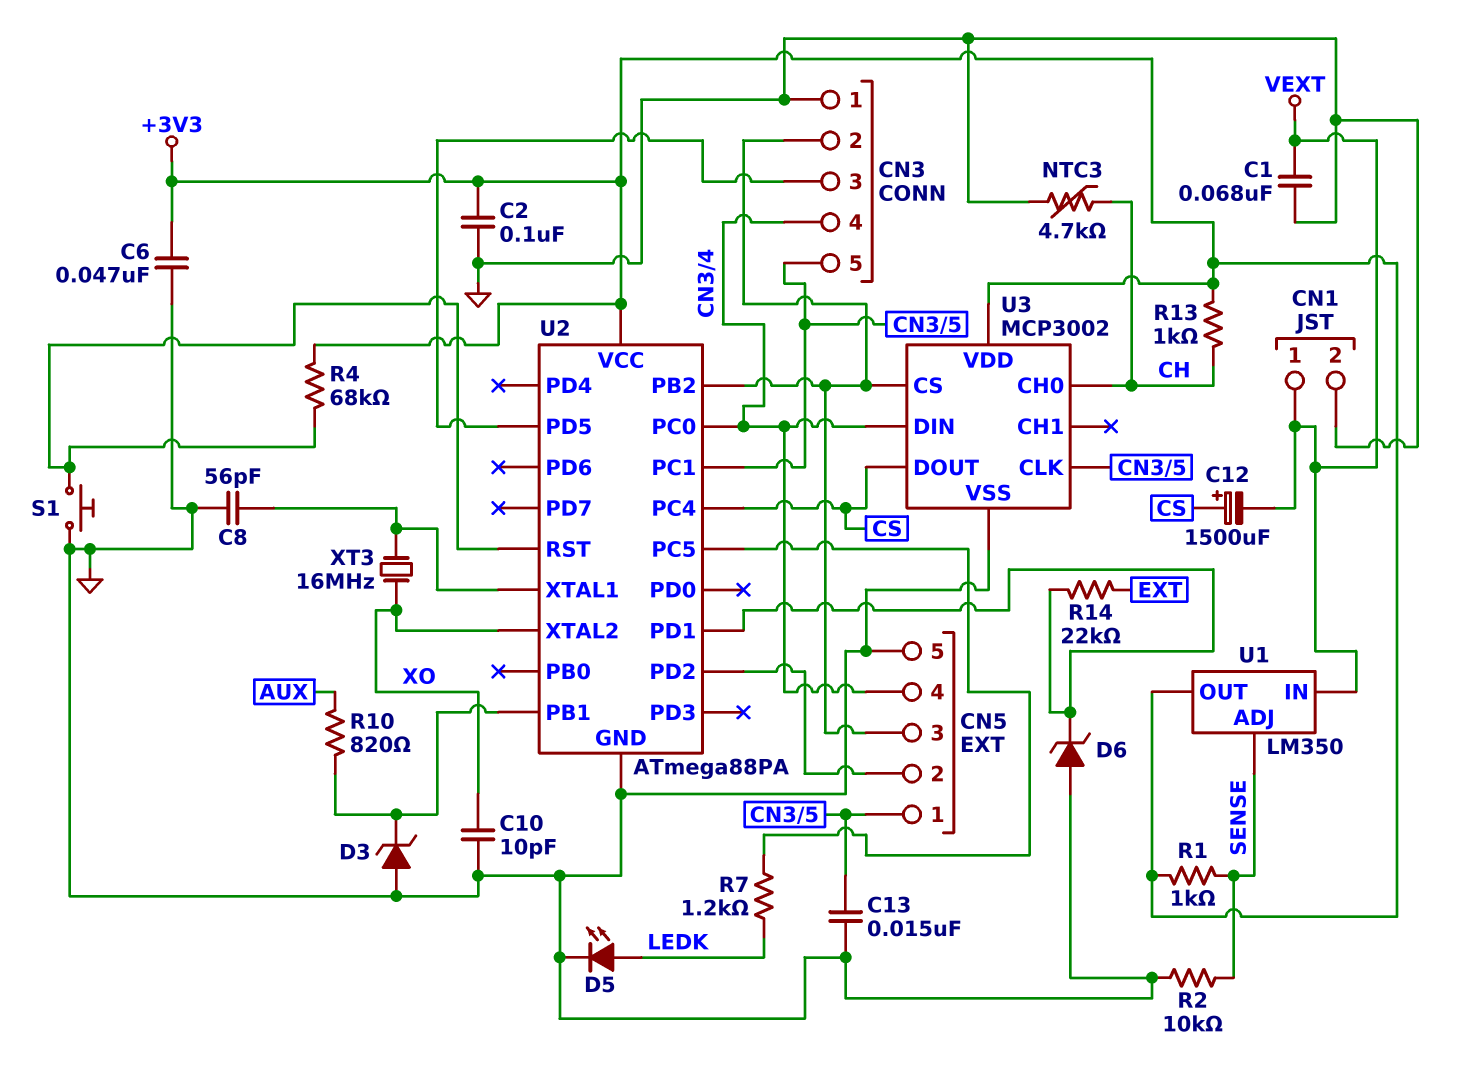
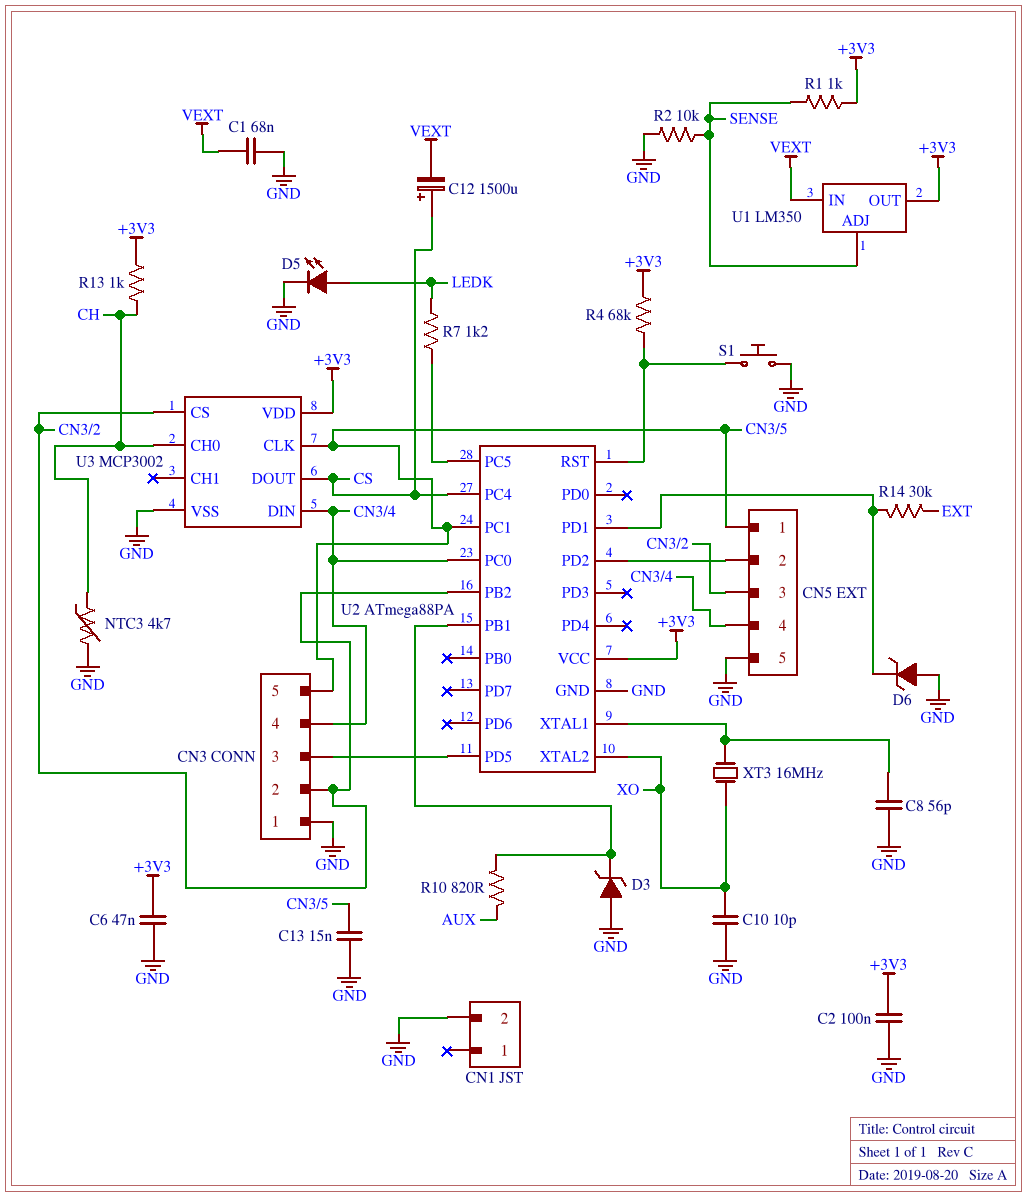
CN1 pin 1: VEXT -> none
R14: 22k (EXT, U2/PD1) -> 30k (EXT, U2/PD1)

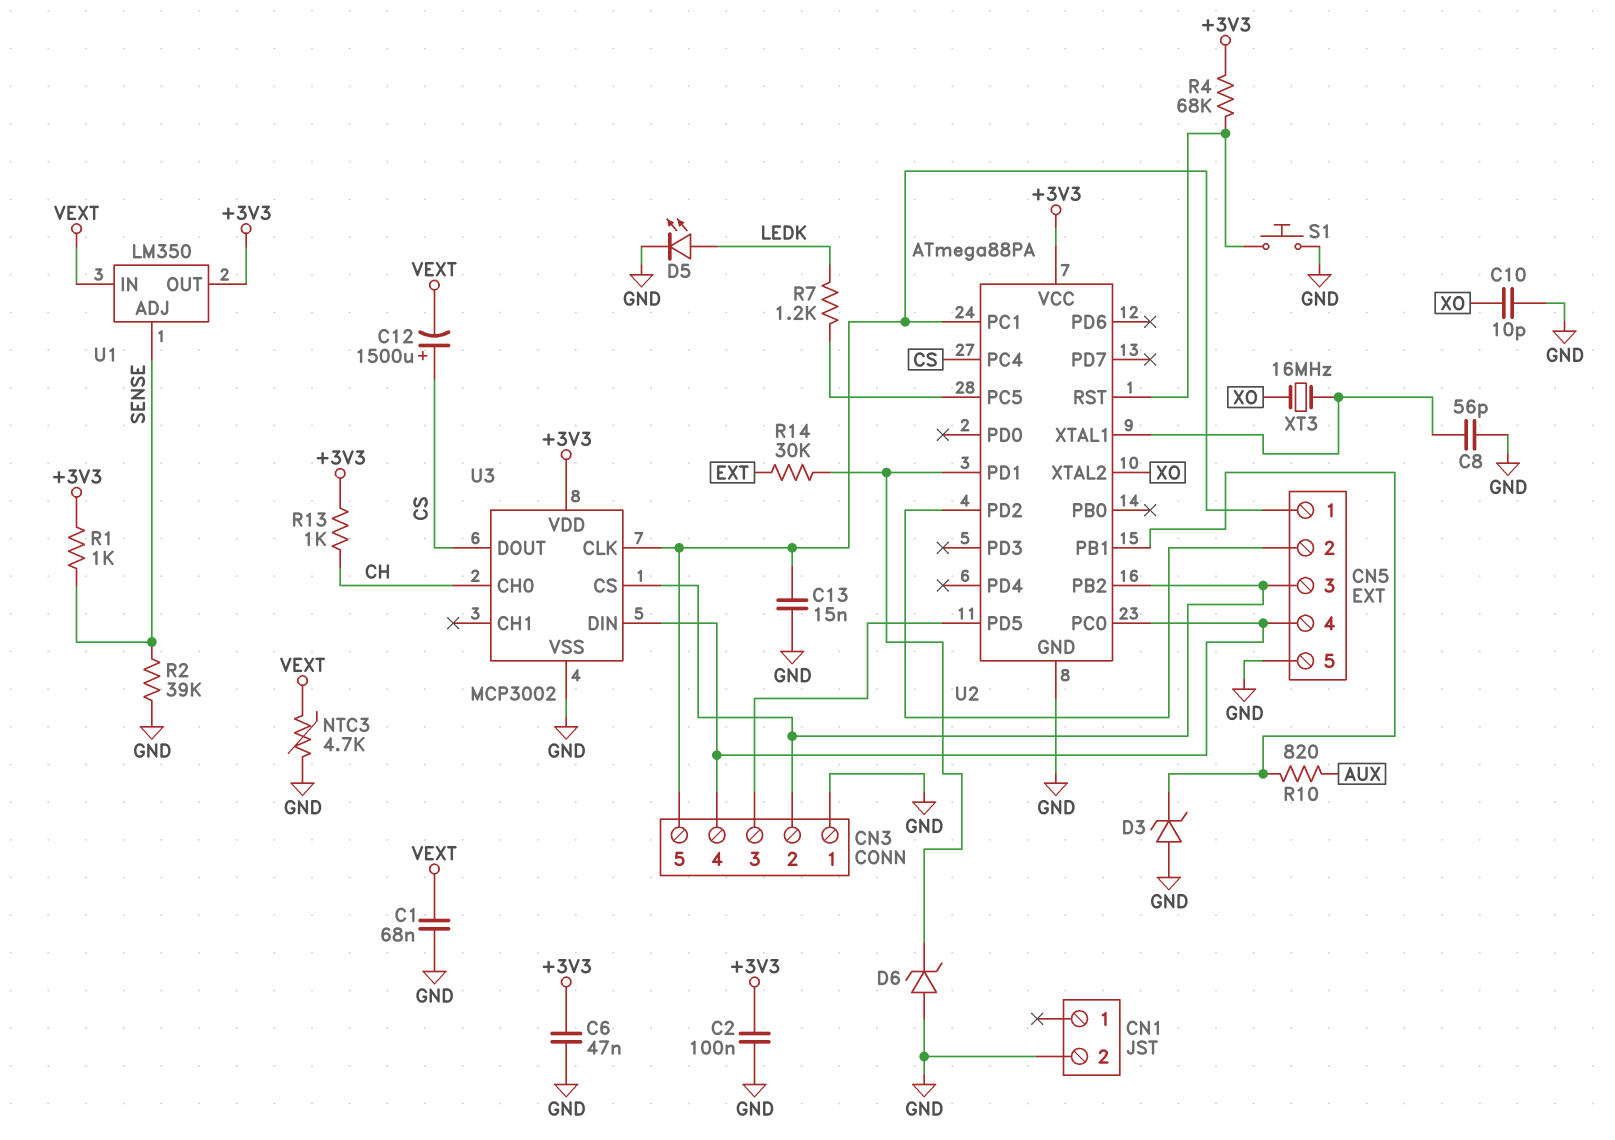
NTC3: 4.7k (CH, GND) -> 4.7k (GND, VEXT)
R2: 10k (GND, SENSE) -> 39k (GND, SENSE)

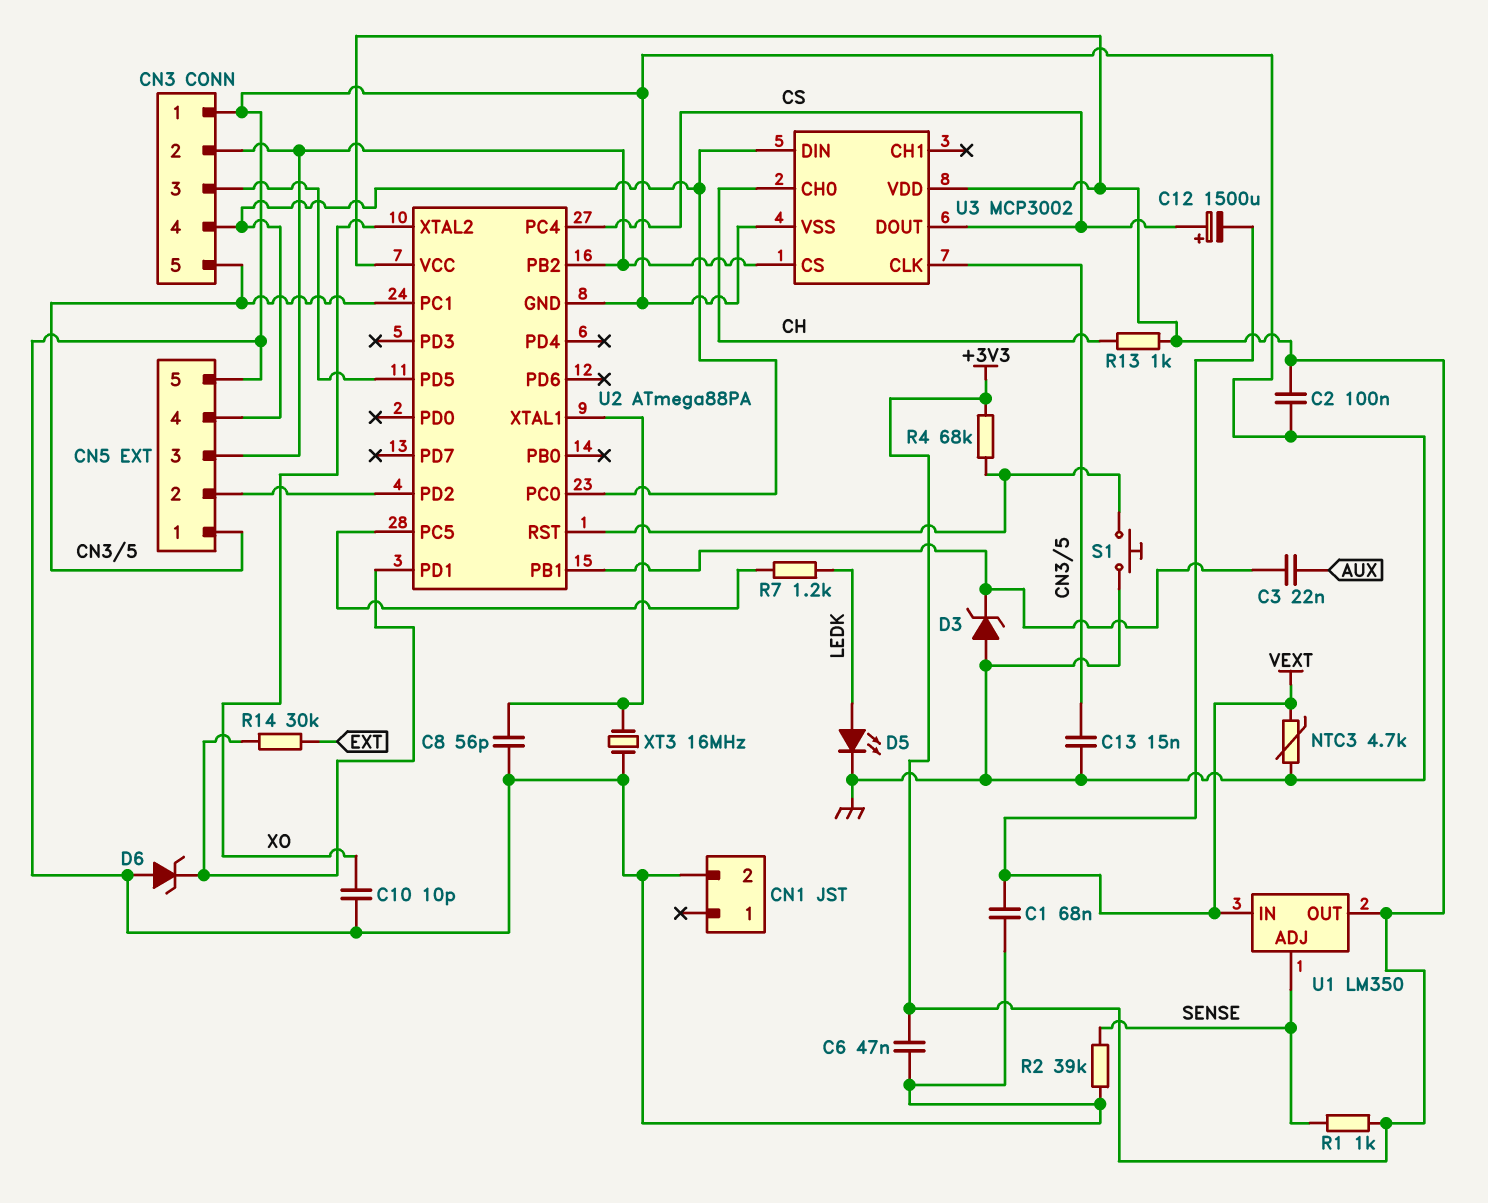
C3: none -> 22nF (AUX, U2/PB1)
R10: 820 (AUX, U2/PB1) -> none
XT3: 16MHz (U2/XTAL1, XO) -> 16MHz (GND, U2/XTAL1)

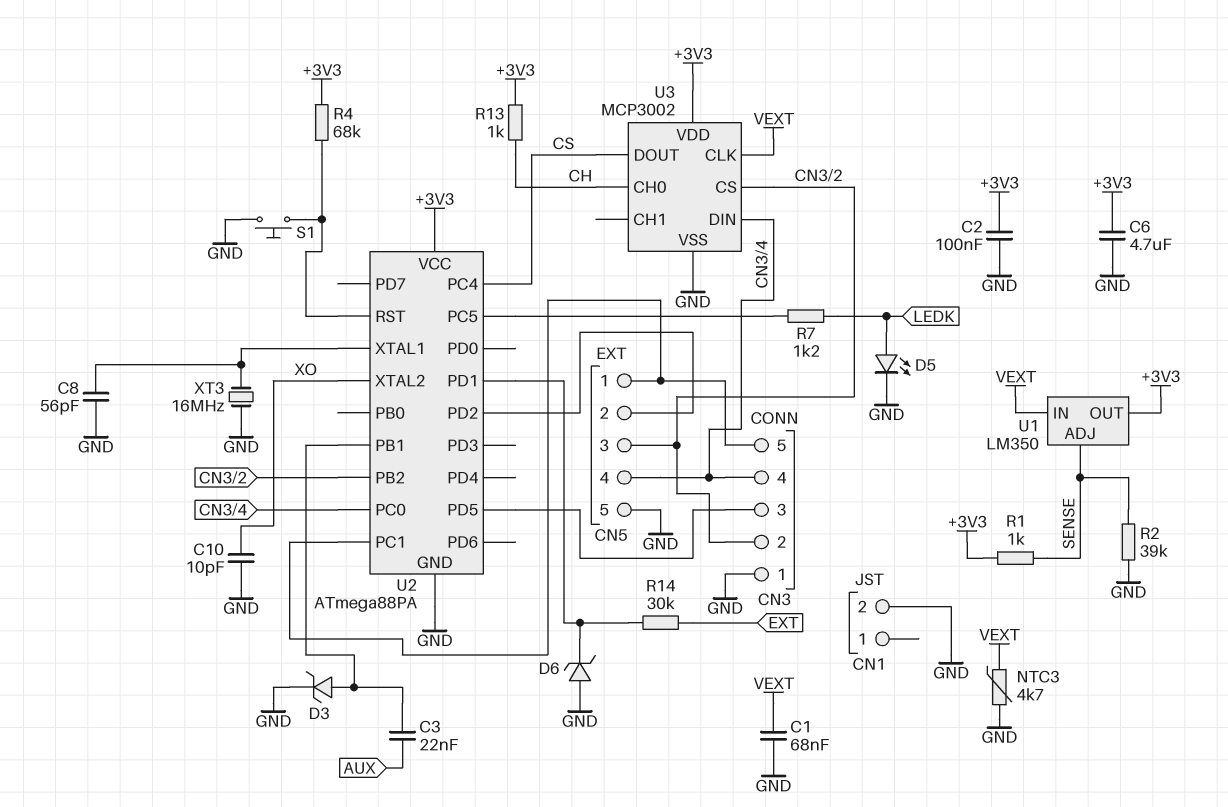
C6: 47nF (+3V3, GND) -> 4.7uF (+3V3, GND)
C12: 1500uF (plus CS, minus VEXT) -> none
C13: 15nF (CN3/5, GND) -> none
D3: zener (A GND, K U2/PB1) -> zener (A U2/PB1, K GND)
U3 pin CLK: CN3/5 -> VEXT

